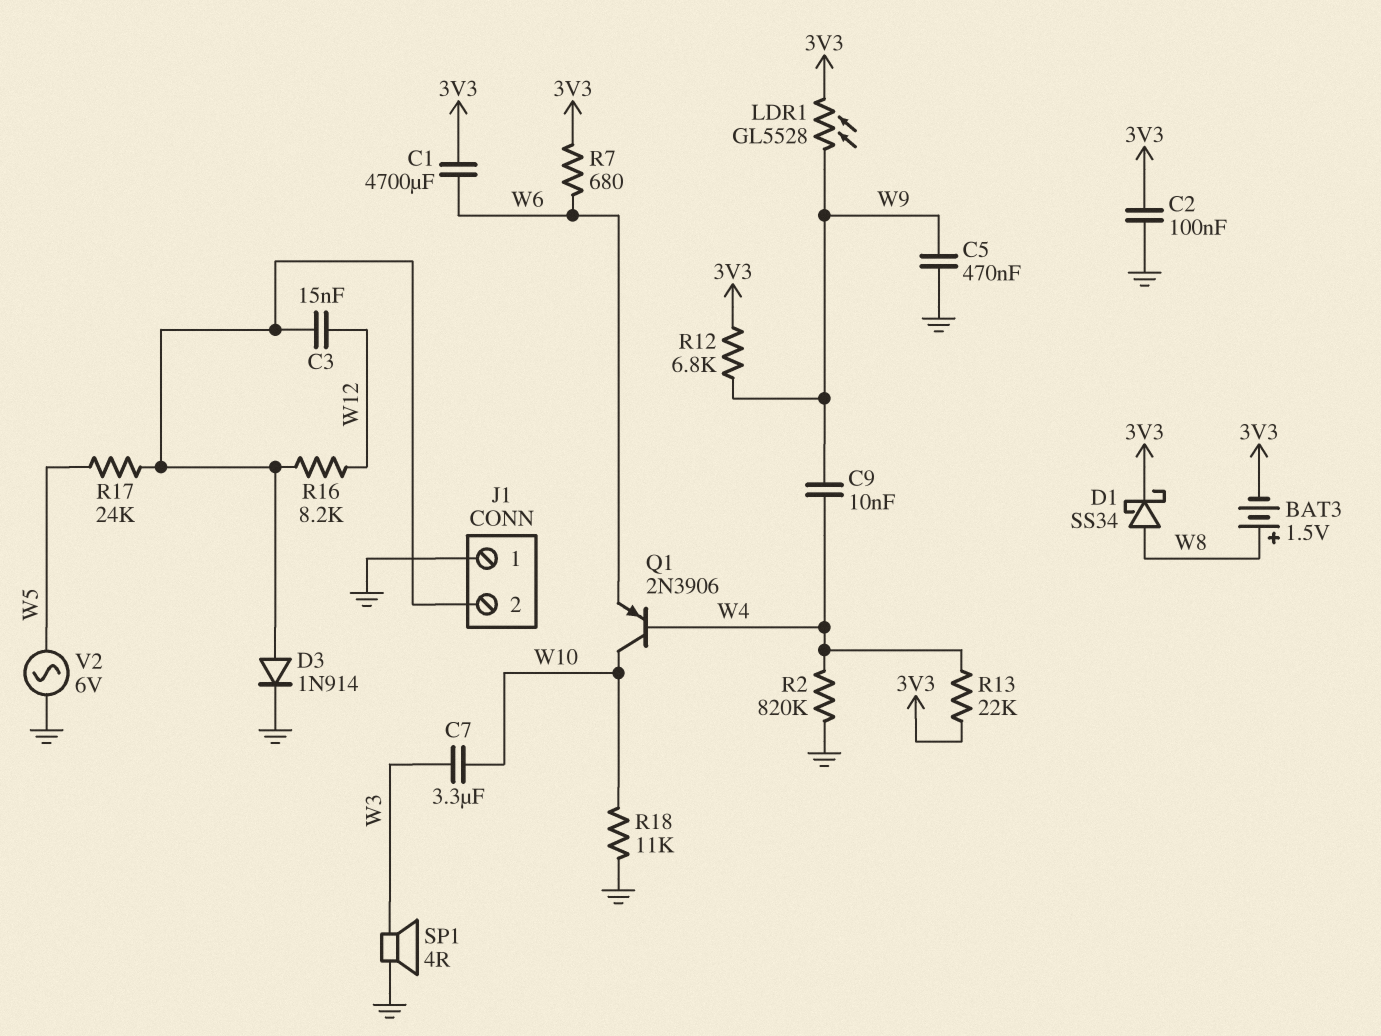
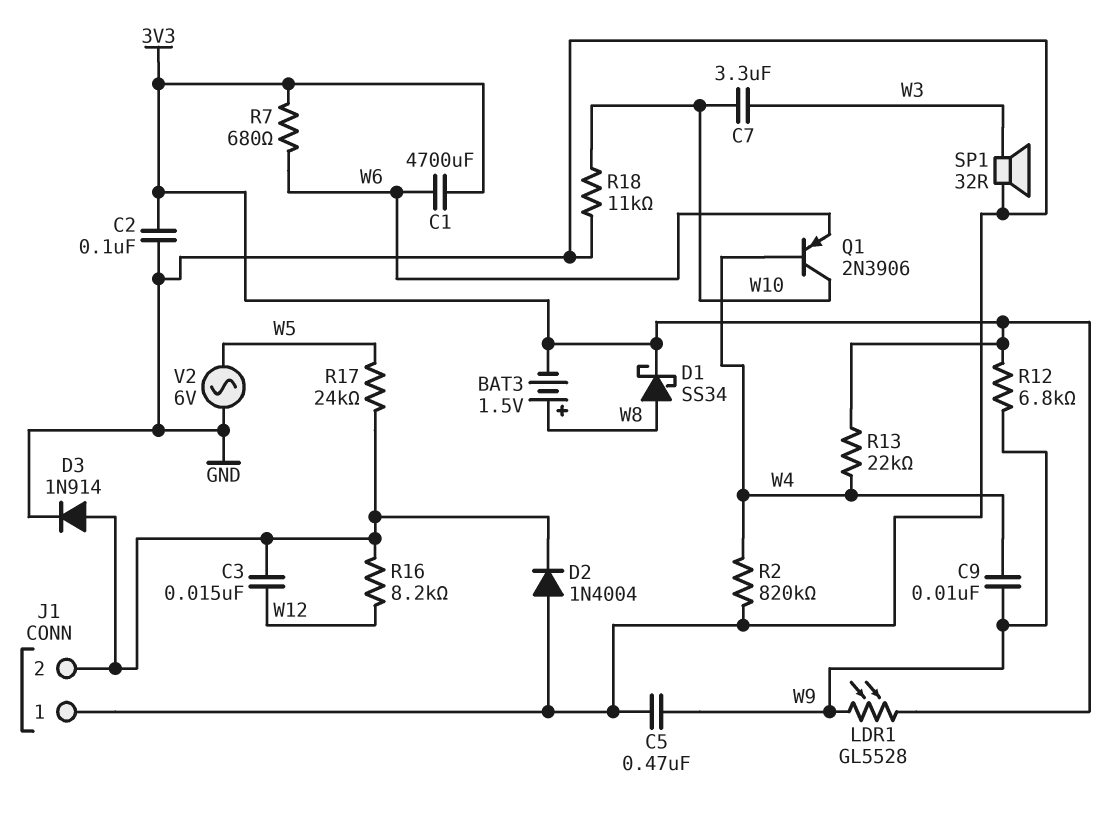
D2: none -> diode 1N4004 (A GND, K J1/2)
SP1: speaker 4R (GND, W3) -> speaker 32R (GND, W3)

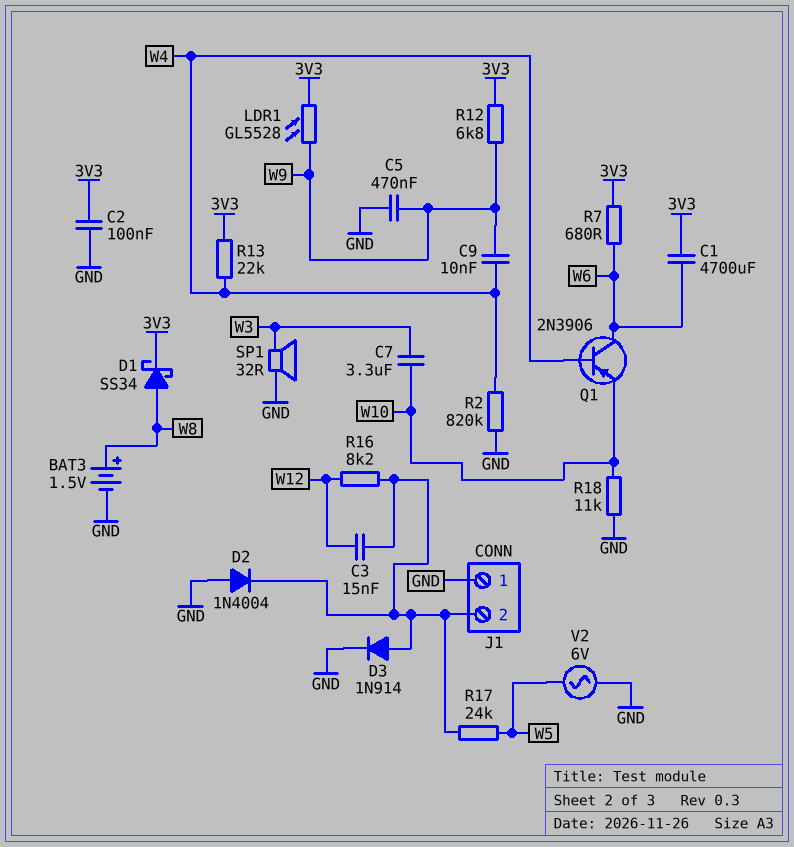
BAT3: 1.5V (plus W8, minus 3V3) -> 1.5V (plus W8, minus GND)
Q1: PNP 2N3906 (B W4, C W10, E W6) -> PNP 2N3906 (B W4, C W6, E W10)

